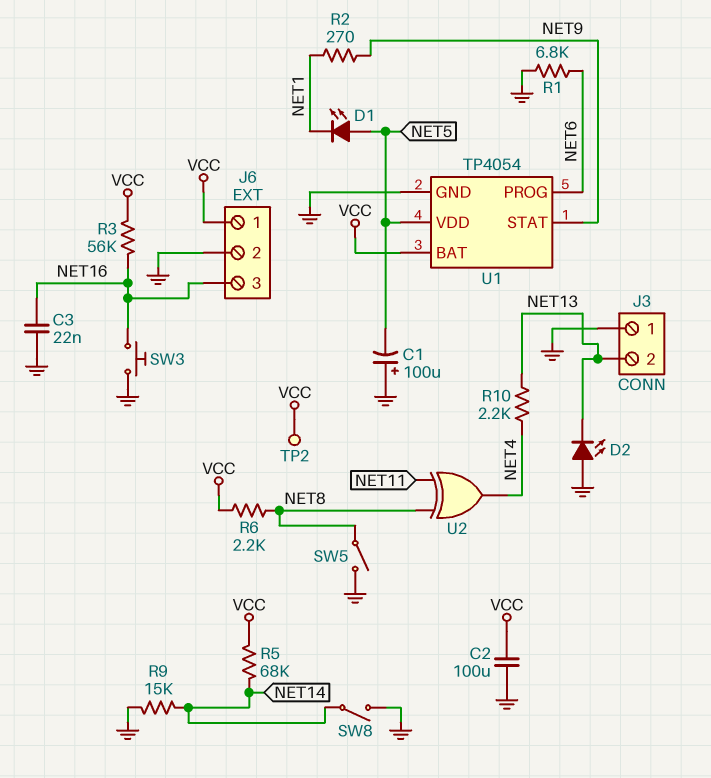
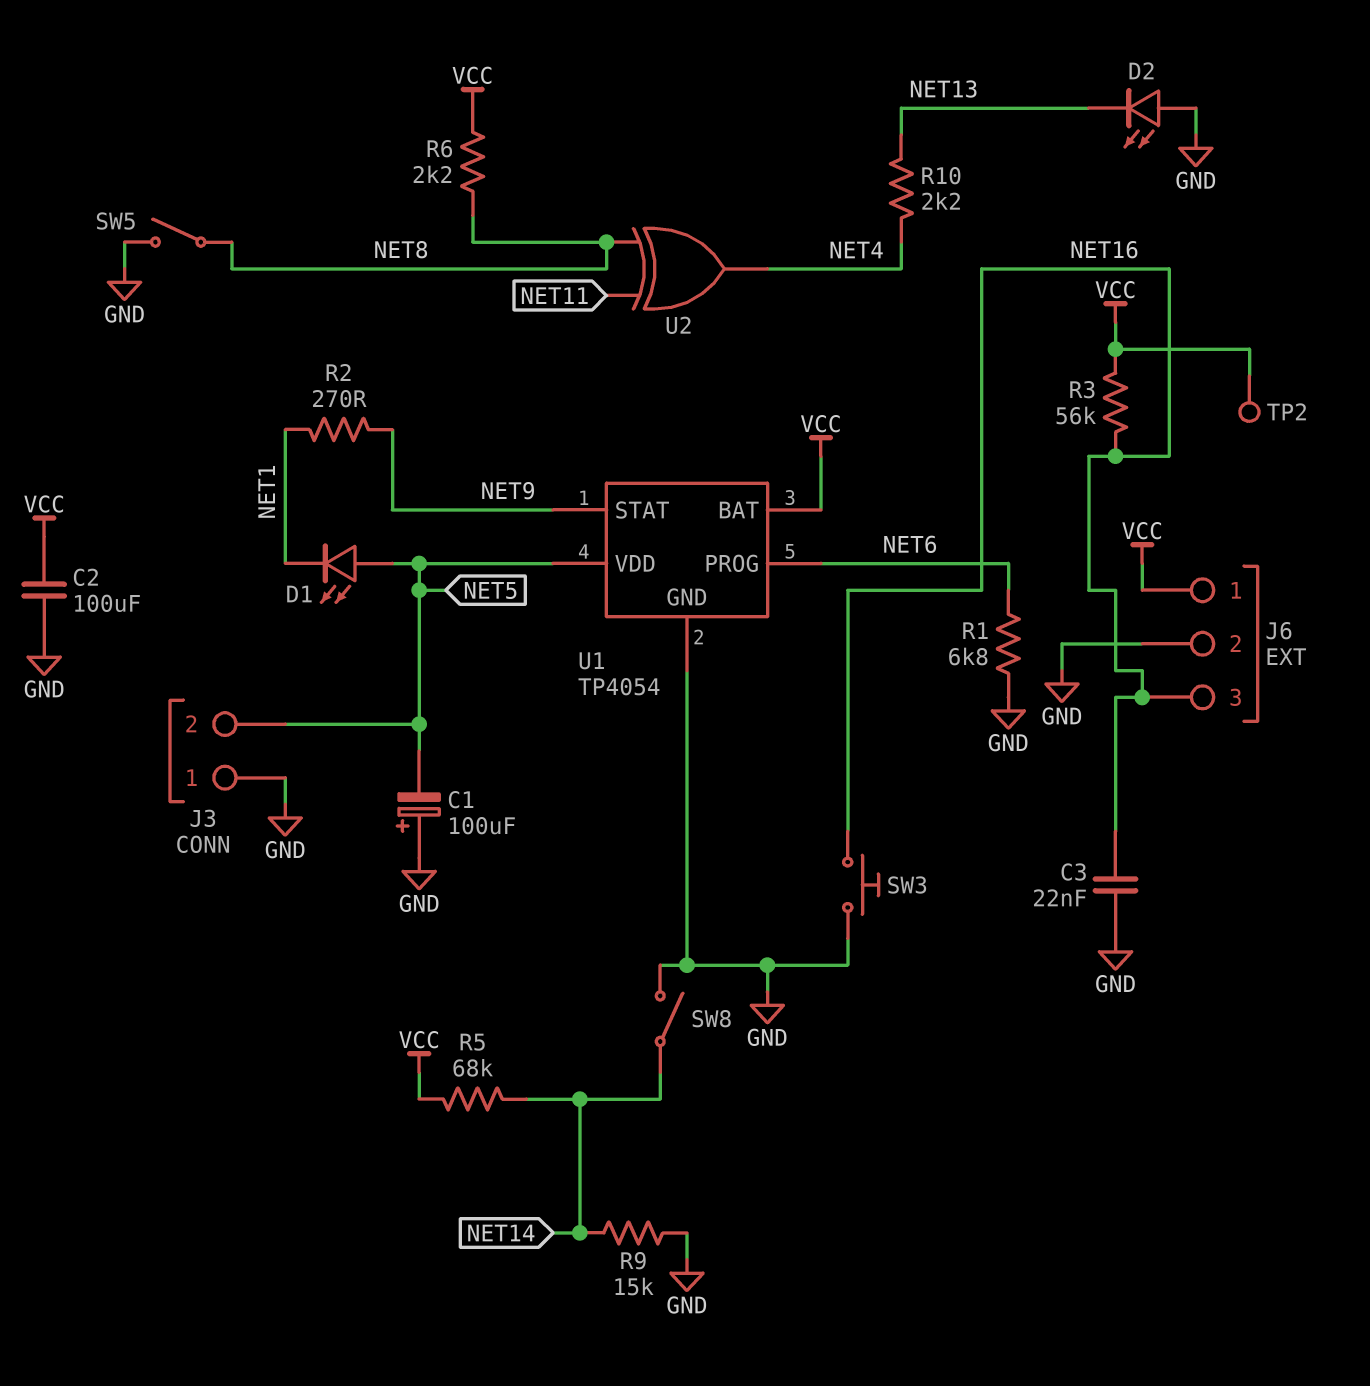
J3 pin 2: NET13 -> NET5

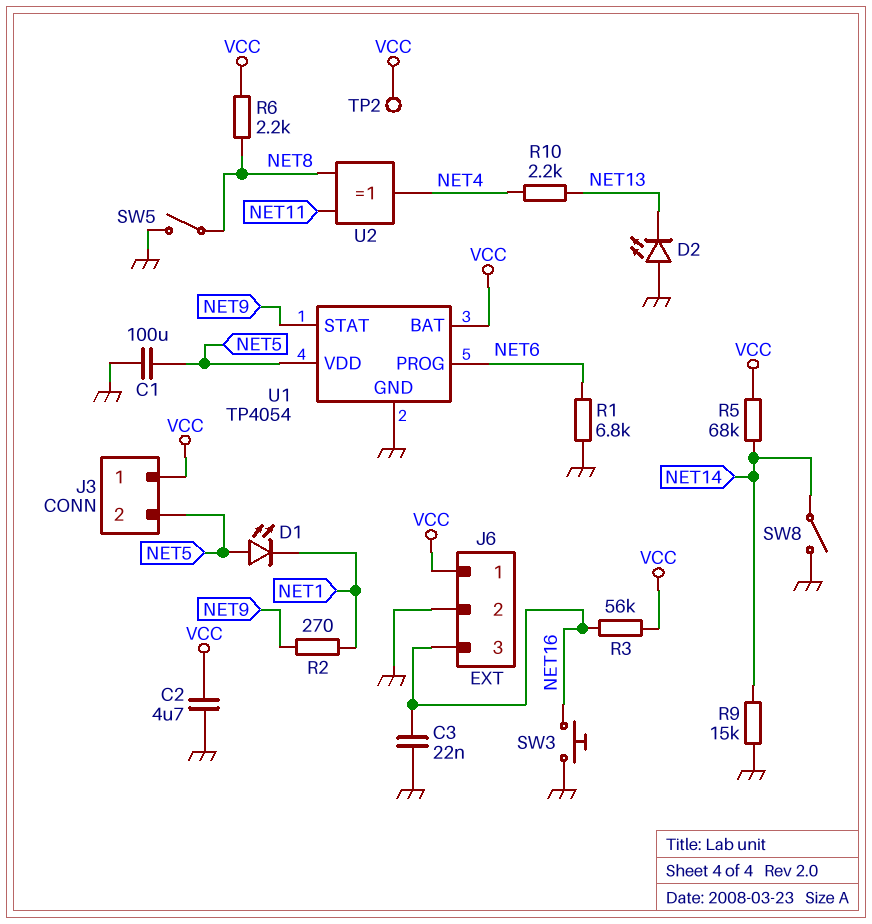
C1: 100uF (plus GND, minus NET5) -> 100uF (GND, NET5)
C2: 100uF (GND, VCC) -> 4.7uF (GND, VCC)
J3 pin 1: GND -> VCC

